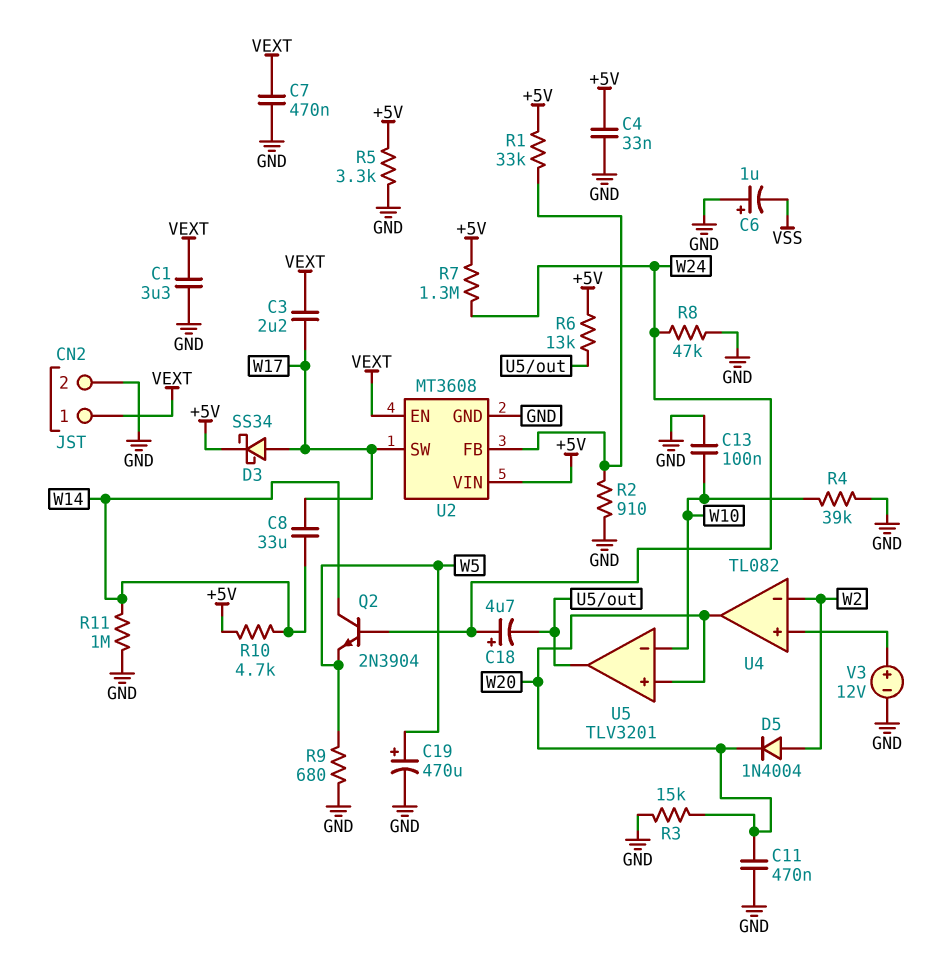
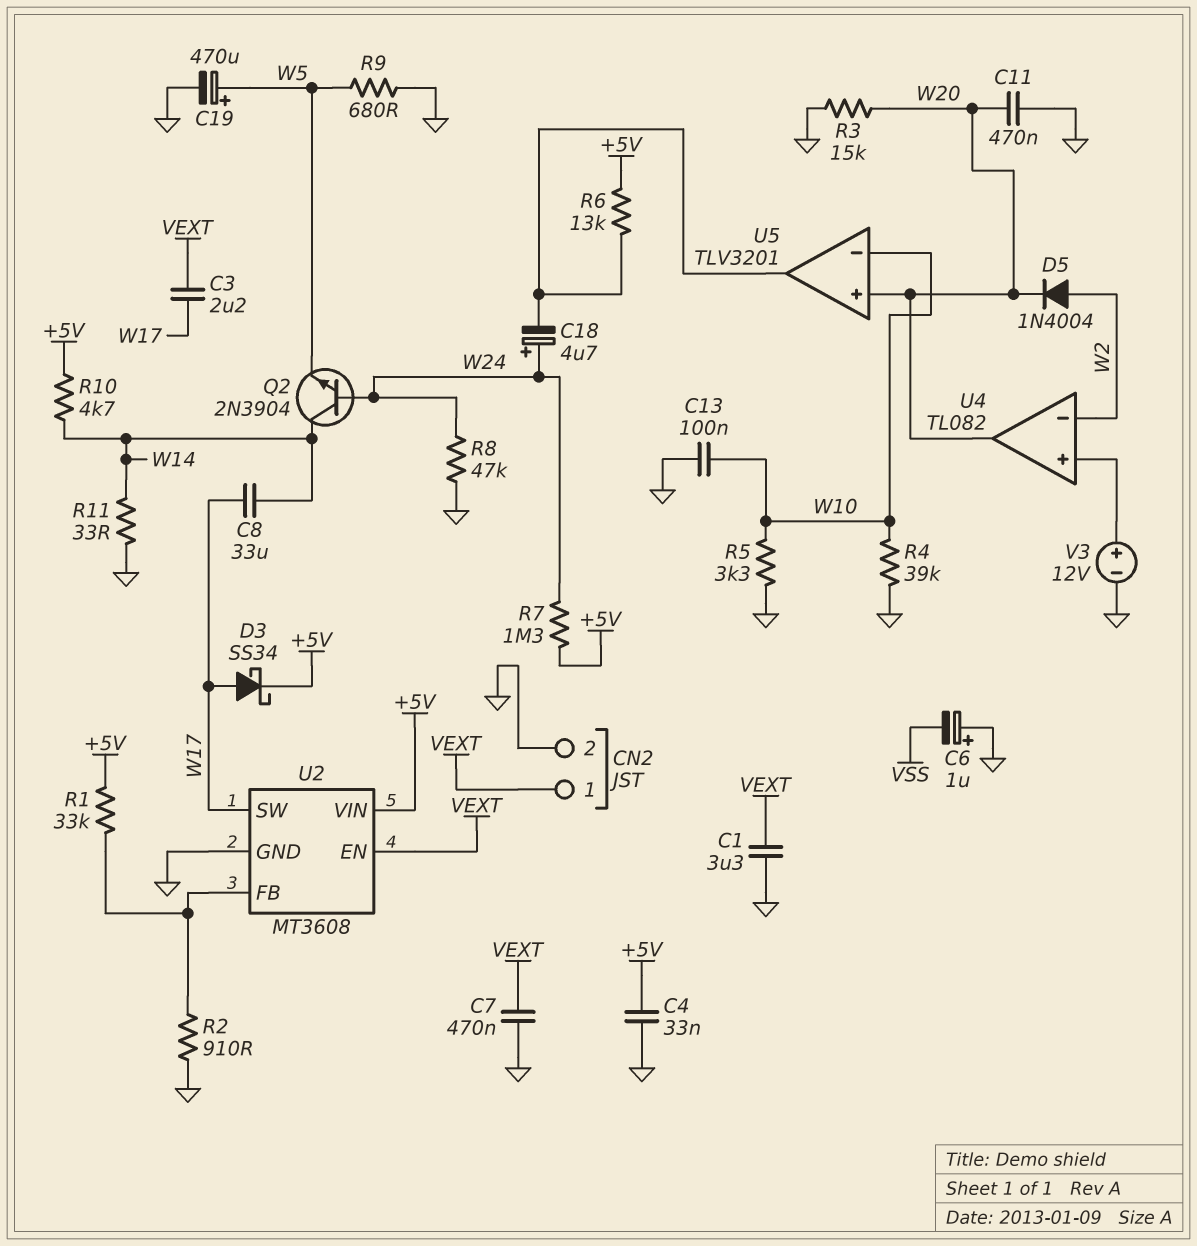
R5: 3.3k (+5V, GND) -> 3.3k (GND, W10)
R11: 1M (GND, W14) -> 33 (GND, W14)

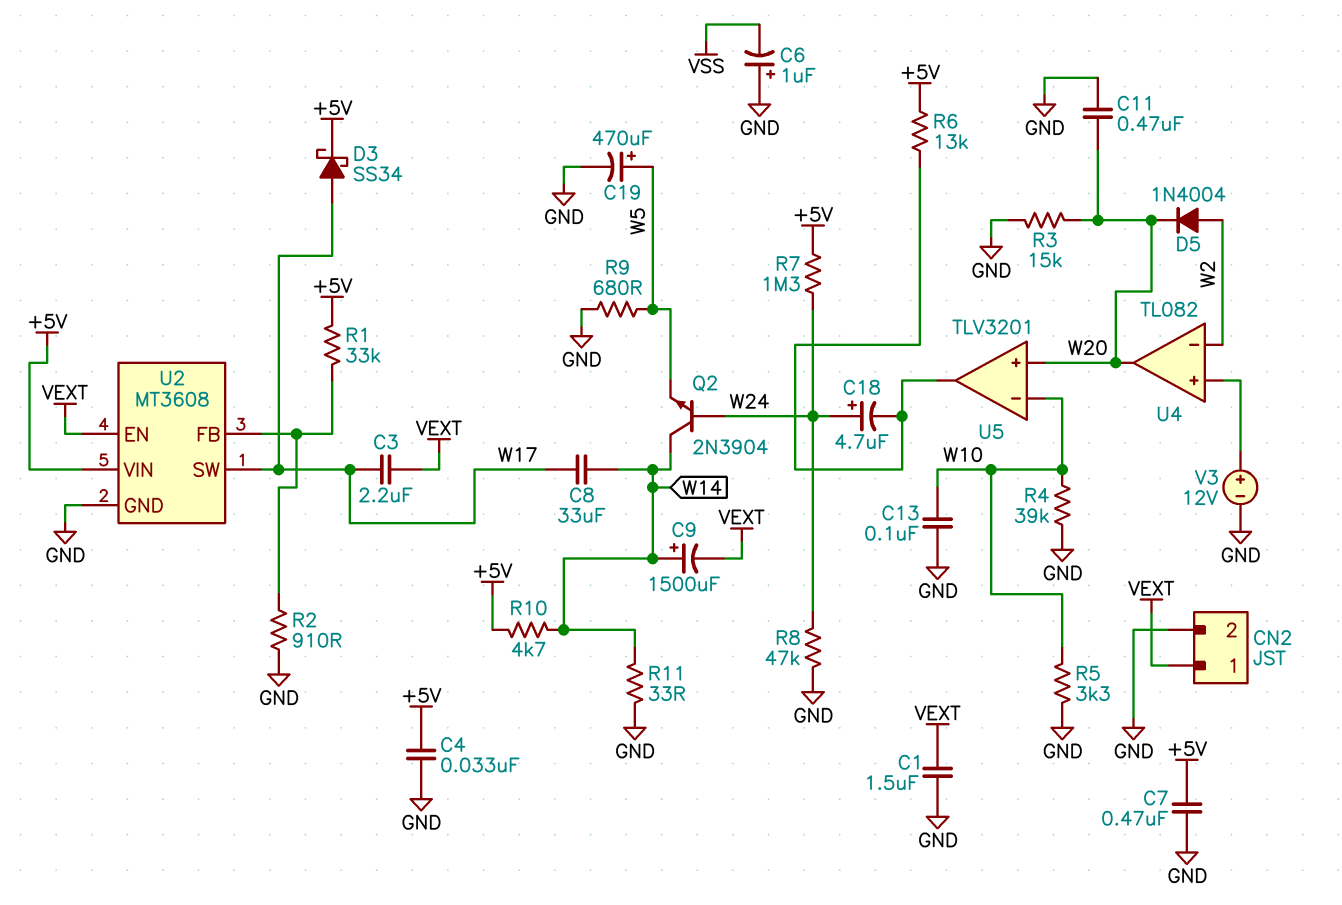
C1: 3.3uF (GND, VEXT) -> 1.5uF (GND, VEXT)
C7: 470nF (GND, VEXT) -> 470nF (+5V, GND)
C9: none -> 1500uF (plus W14, minus VEXT)

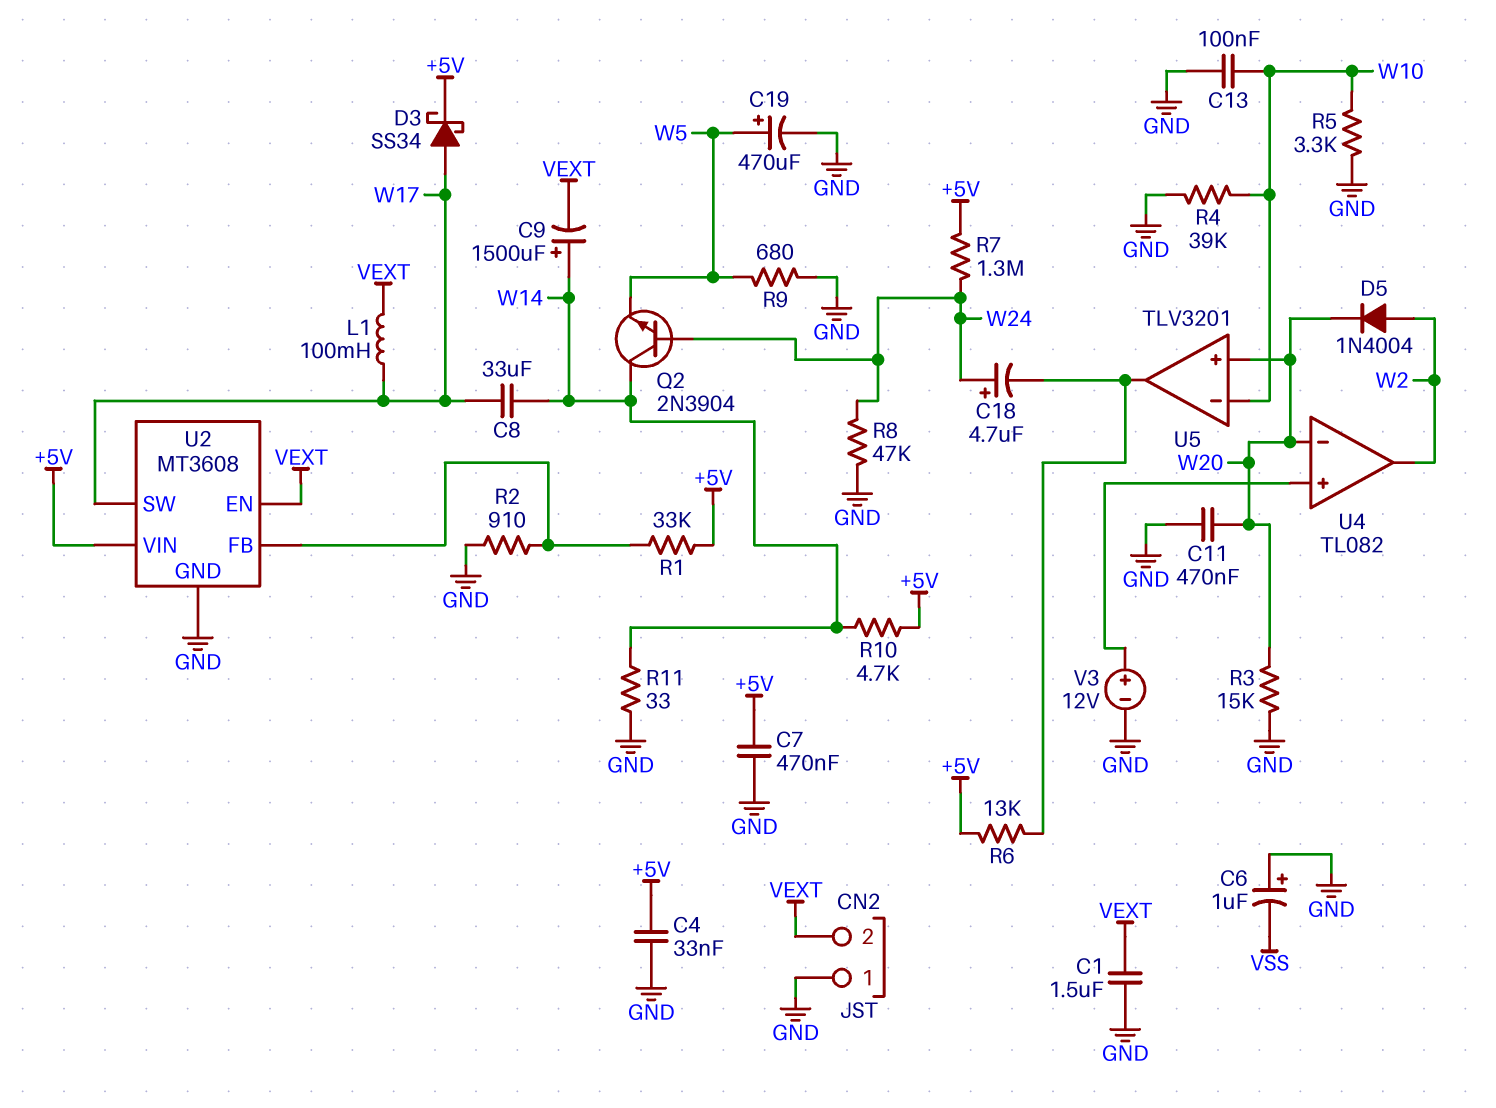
C3: 2.2uF (VEXT, W17) -> none
CN2 pin 1: VEXT -> GND
CN2 pin 2: GND -> VEXT
L1: none -> 100mH (VEXT, W17)
U4 pin in-: W2 -> W20
U4 pin out: W20 -> W2

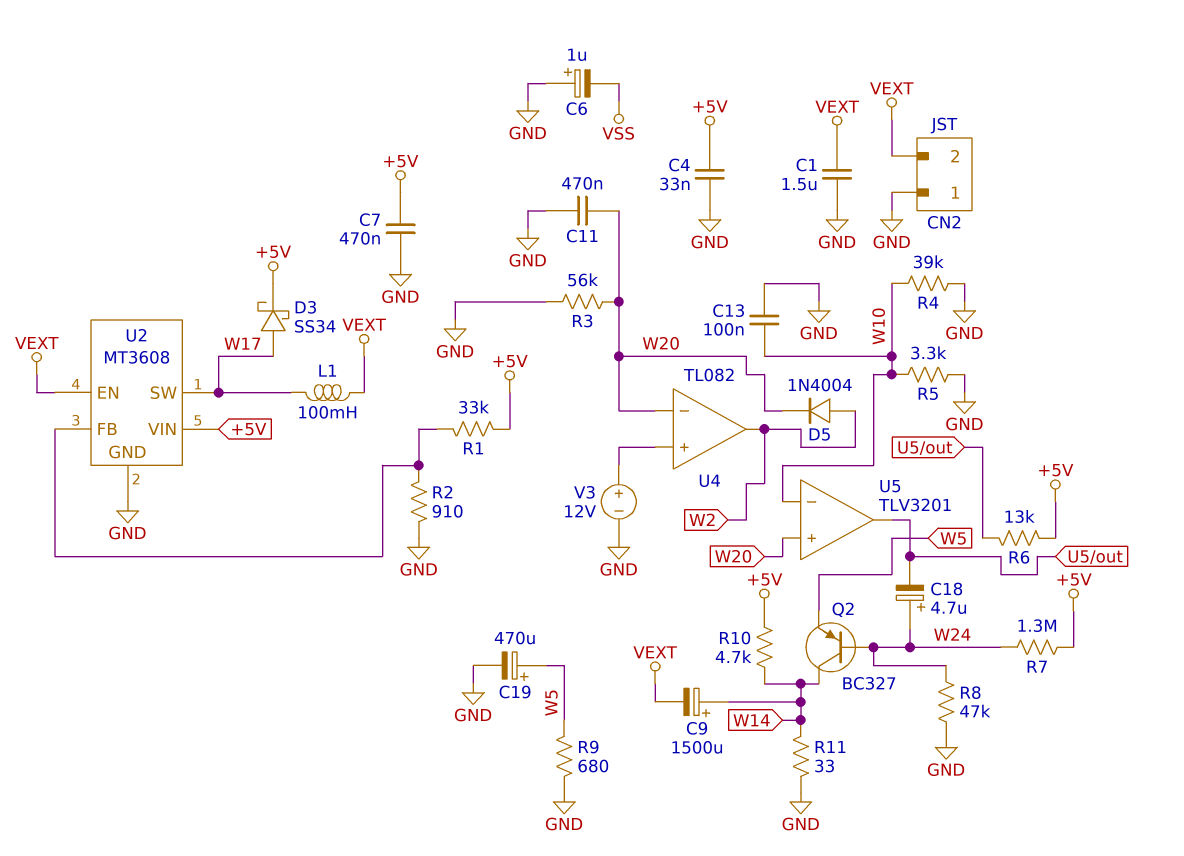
C8: 33uF (W14, W17) -> none
Q2: NPN 2N3904 (B W24, C W14, E W5) -> PNP BC327 (B W24, C W14, E W5)
R3: 15k (GND, W20) -> 56k (GND, W20)

